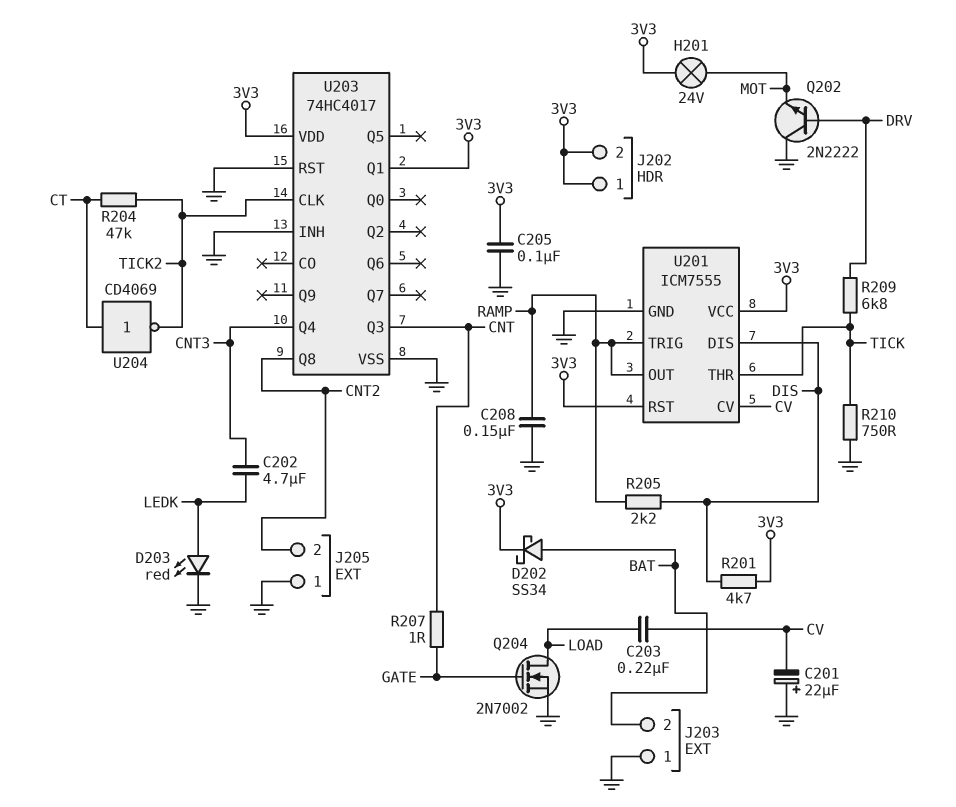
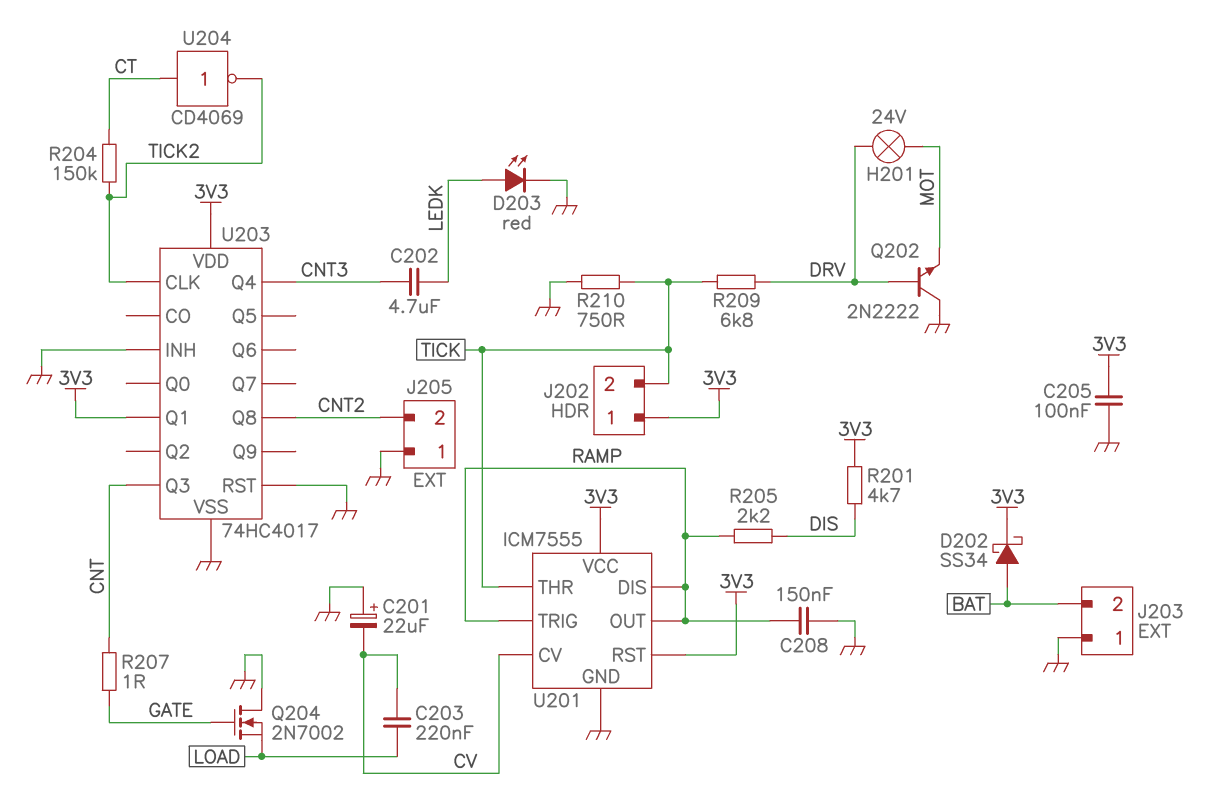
H201: lamp 24V (3V3, MOT) -> lamp 24V (DRV, MOT)
J202 pin 2: 3V3 -> TICK
Q204: NMOS 2N7002 (G GATE, D LOAD, S GND) -> NMOS 2N7002 (G GATE, D GND, S LOAD)
R204: 47k (CT, TICK2) -> 150k (CT, TICK2)
U201 pin DIS: DIS -> RAMP

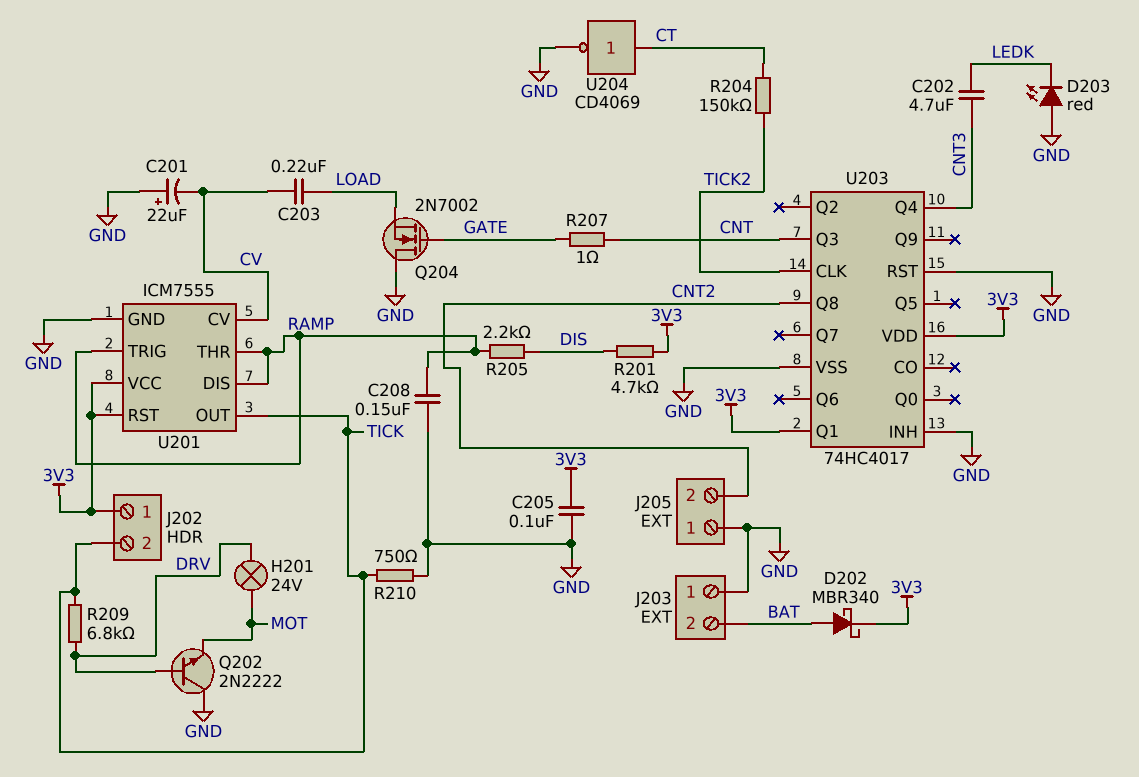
D202: schottky SS34 (A BAT, K 3V3) -> schottky MBR340 (A BAT, K 3V3)
D203: LED red (A LEDK, K GND) -> LED red (A GND, K LEDK)
U201 pin OUT: RAMP -> TICK
U201 pin THR: TICK -> RAMP
U204: NOT CD4069 (in CT, out TICK2) -> NOT CD4069 (in CT, out GND)

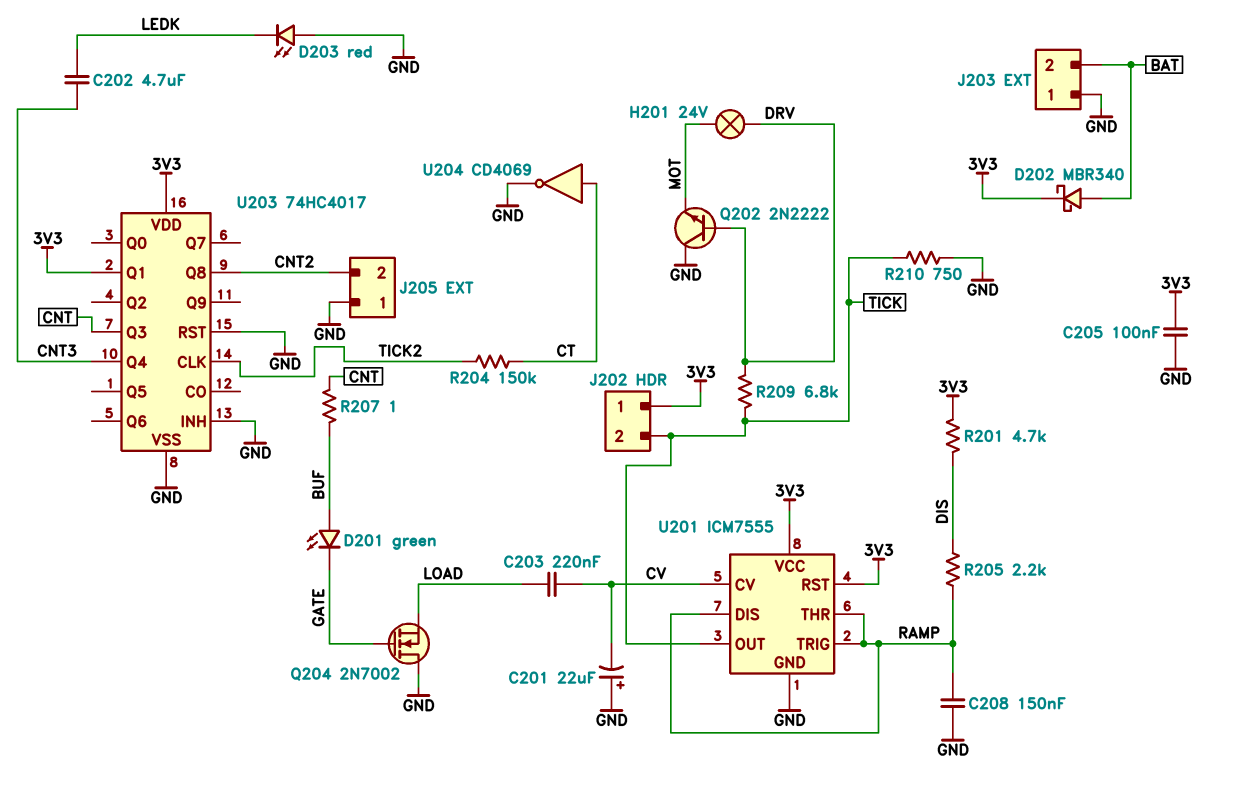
D201: none -> LED green (A BUF, K GATE)
R207: 1 (CNT, GATE) -> 1 (BUF, CNT)

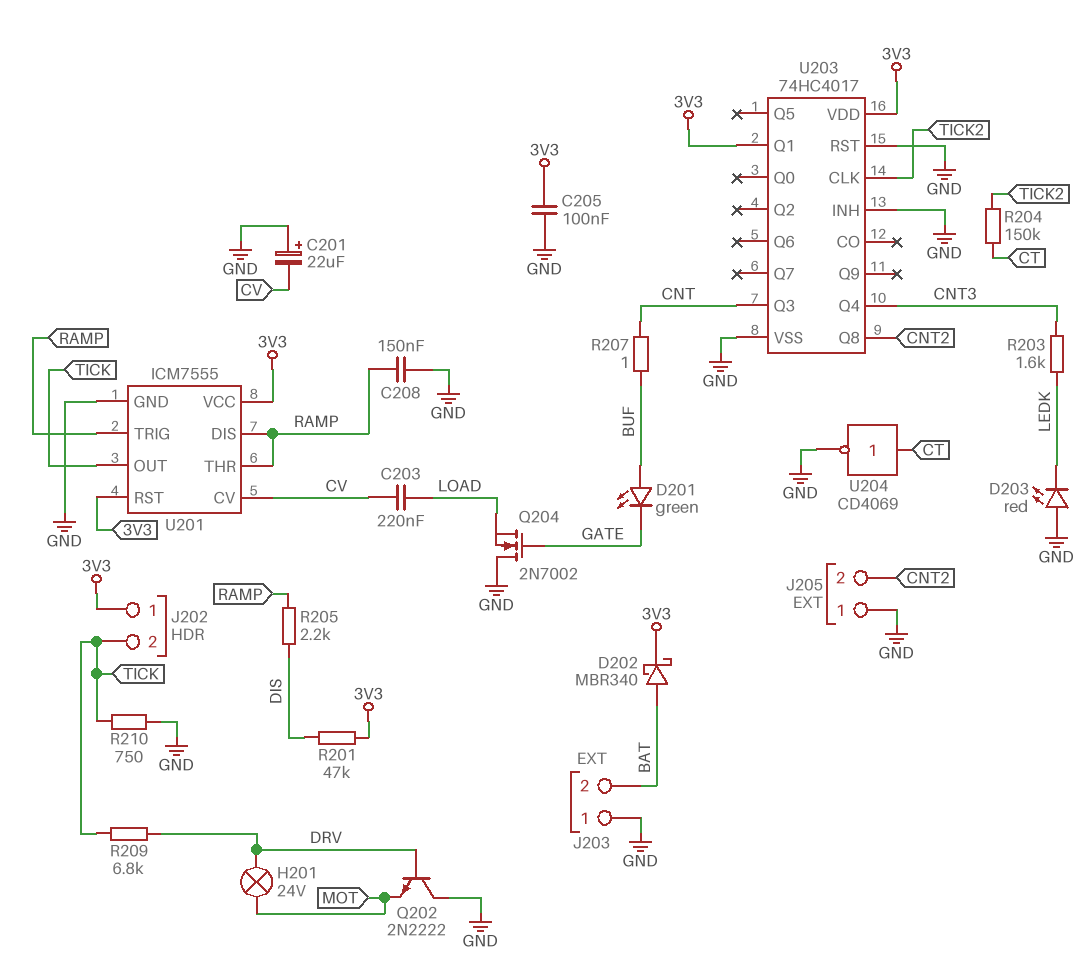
C202: 4.7uF (CNT3, LEDK) -> none
R201: 4.7k (3V3, DIS) -> 47k (3V3, DIS)
R203: none -> 1.6k (CNT3, LEDK)

